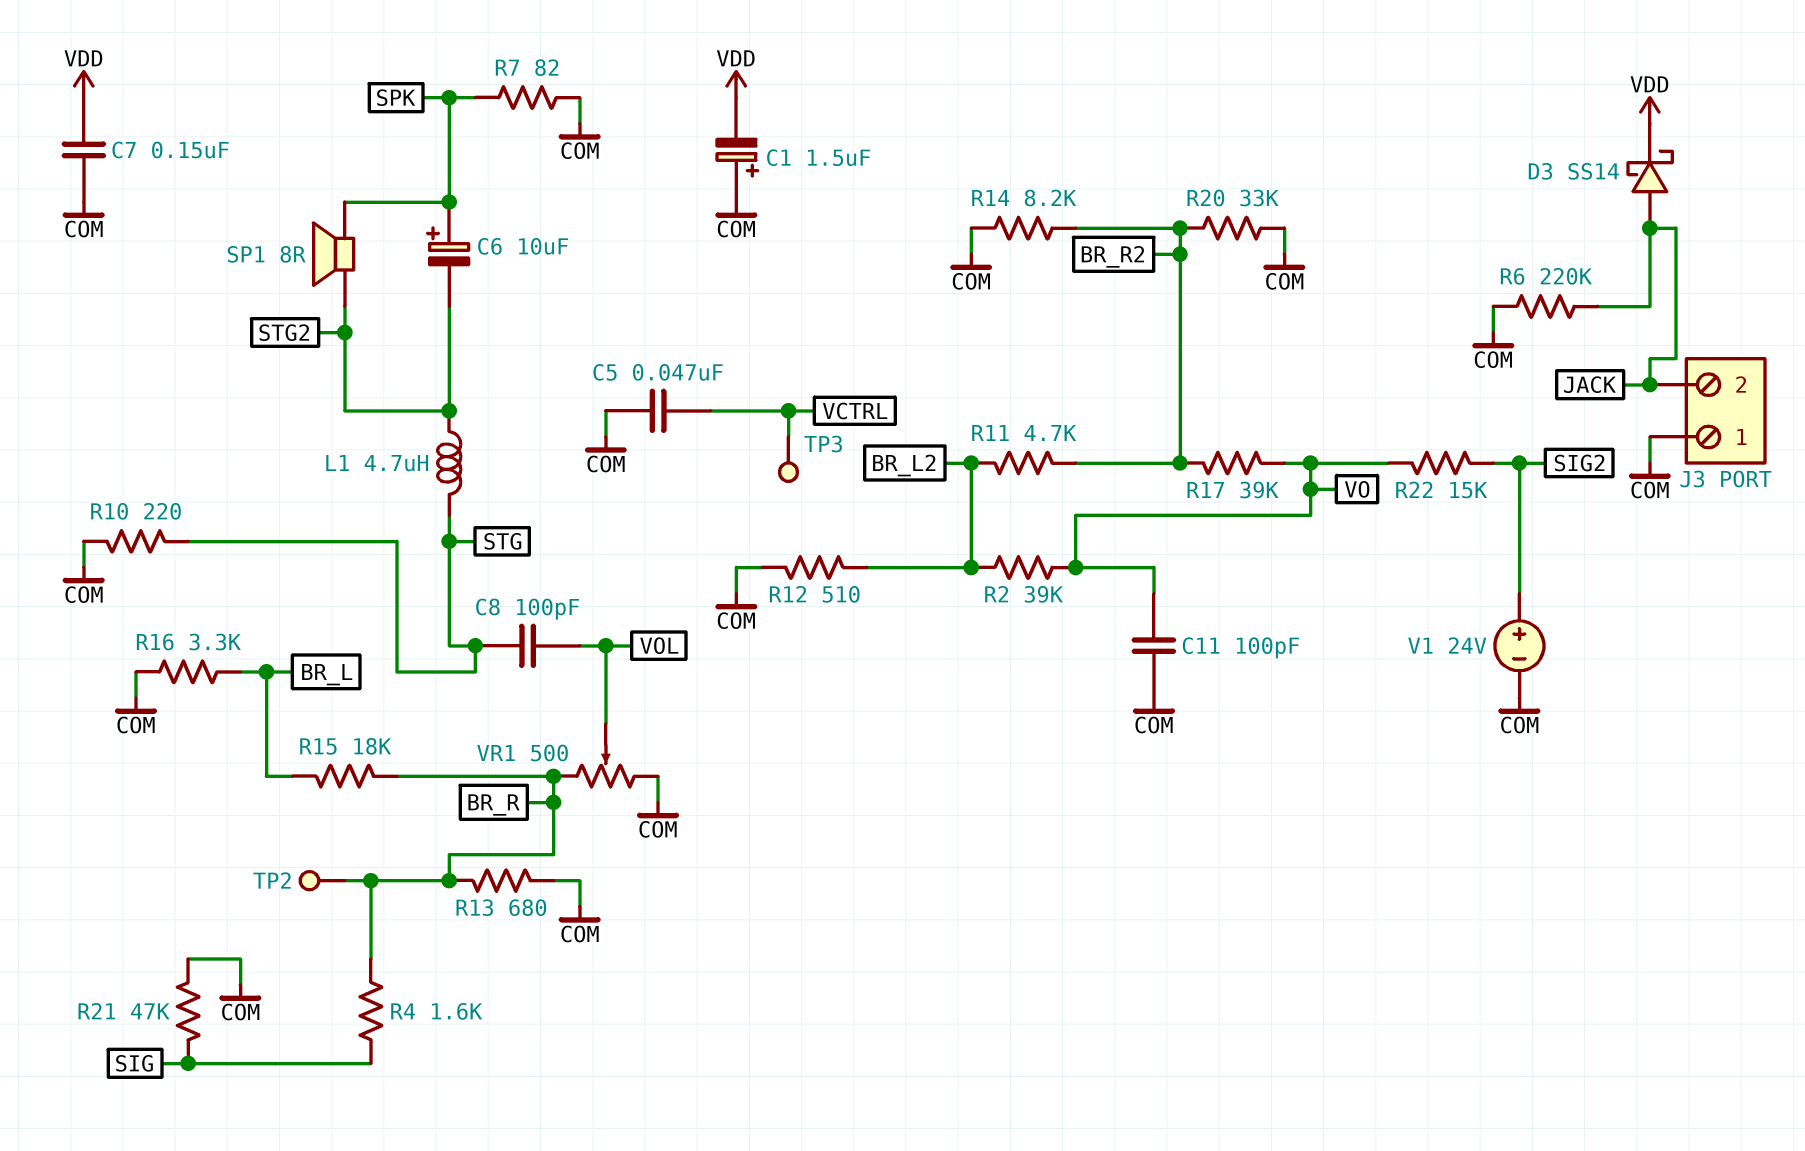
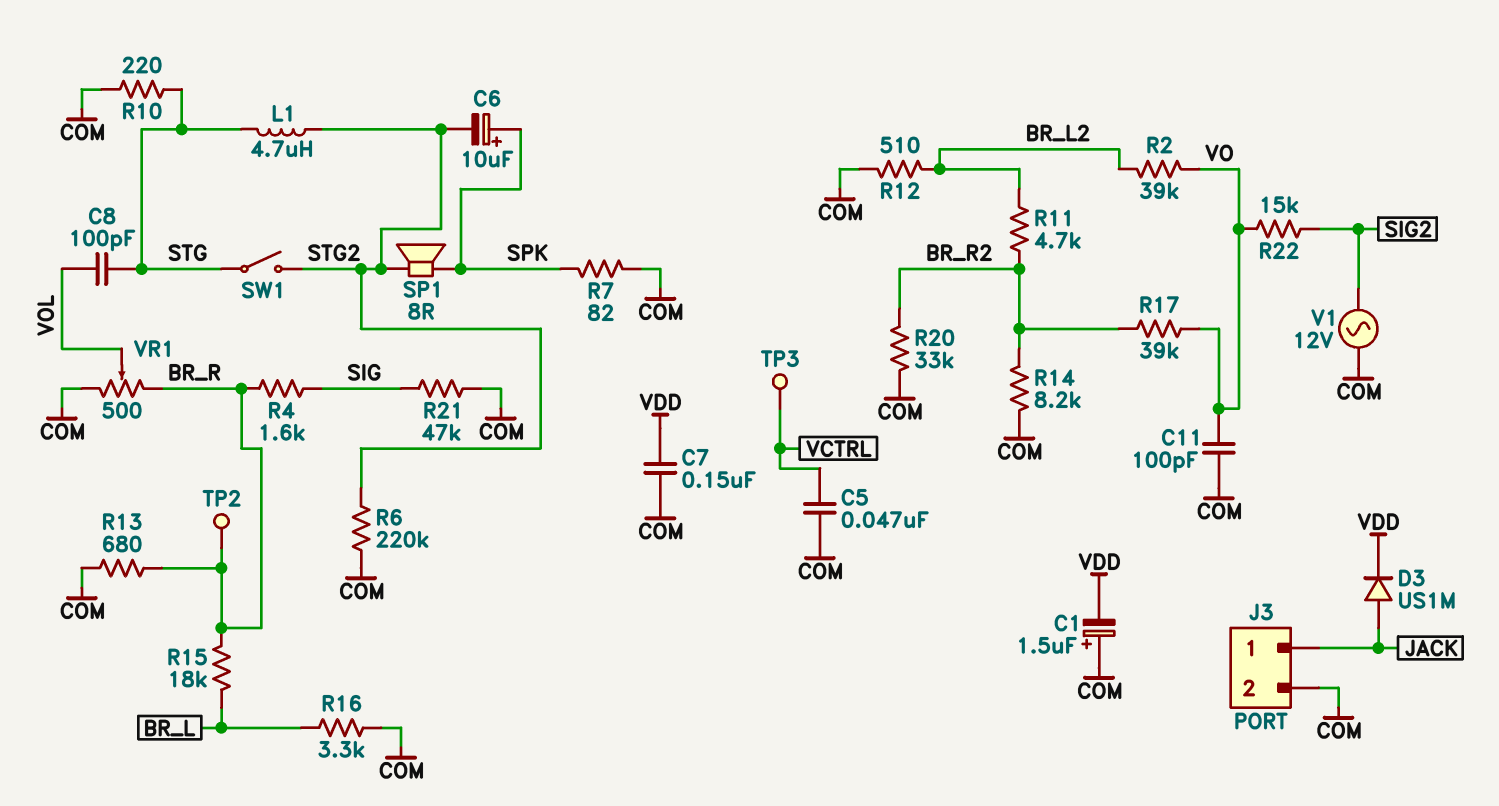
D3: schottky SS14 (A JACK, K VDD) -> diode US1M (A JACK, K VDD)
J3 pin 1: COM -> JACK
J3 pin 2: JACK -> COM
R6: 220k (COM, JACK) -> 220k (COM, STG2)
SW1: none -> switch (STG, STG2)
V1: 24V (plus SIG2, minus COM) -> AC 12V (COM, SIG2)

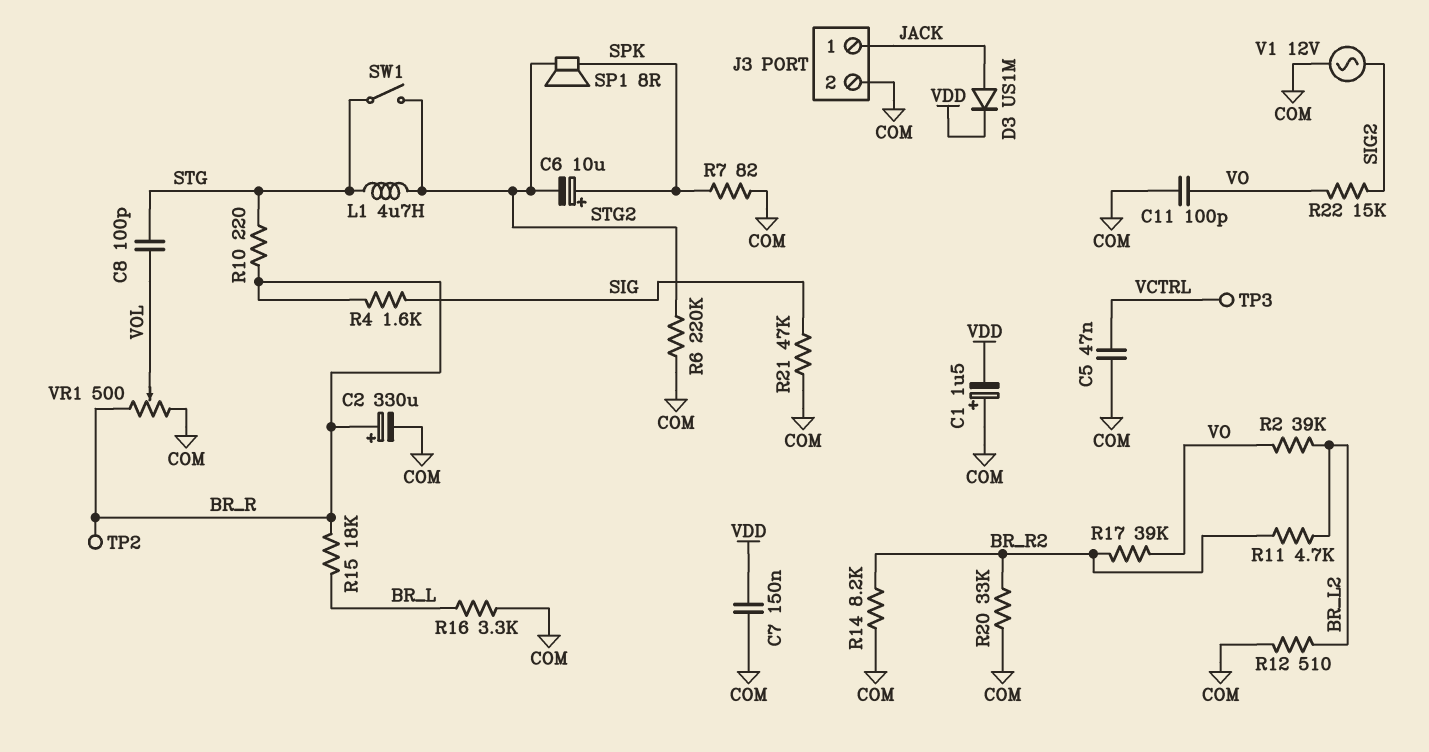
C2: none -> 330uF (plus BR_R, minus COM)
R10: 220 (COM, STG) -> 220 (BR_R, STG)
R13: 680 (BR_R, COM) -> none

